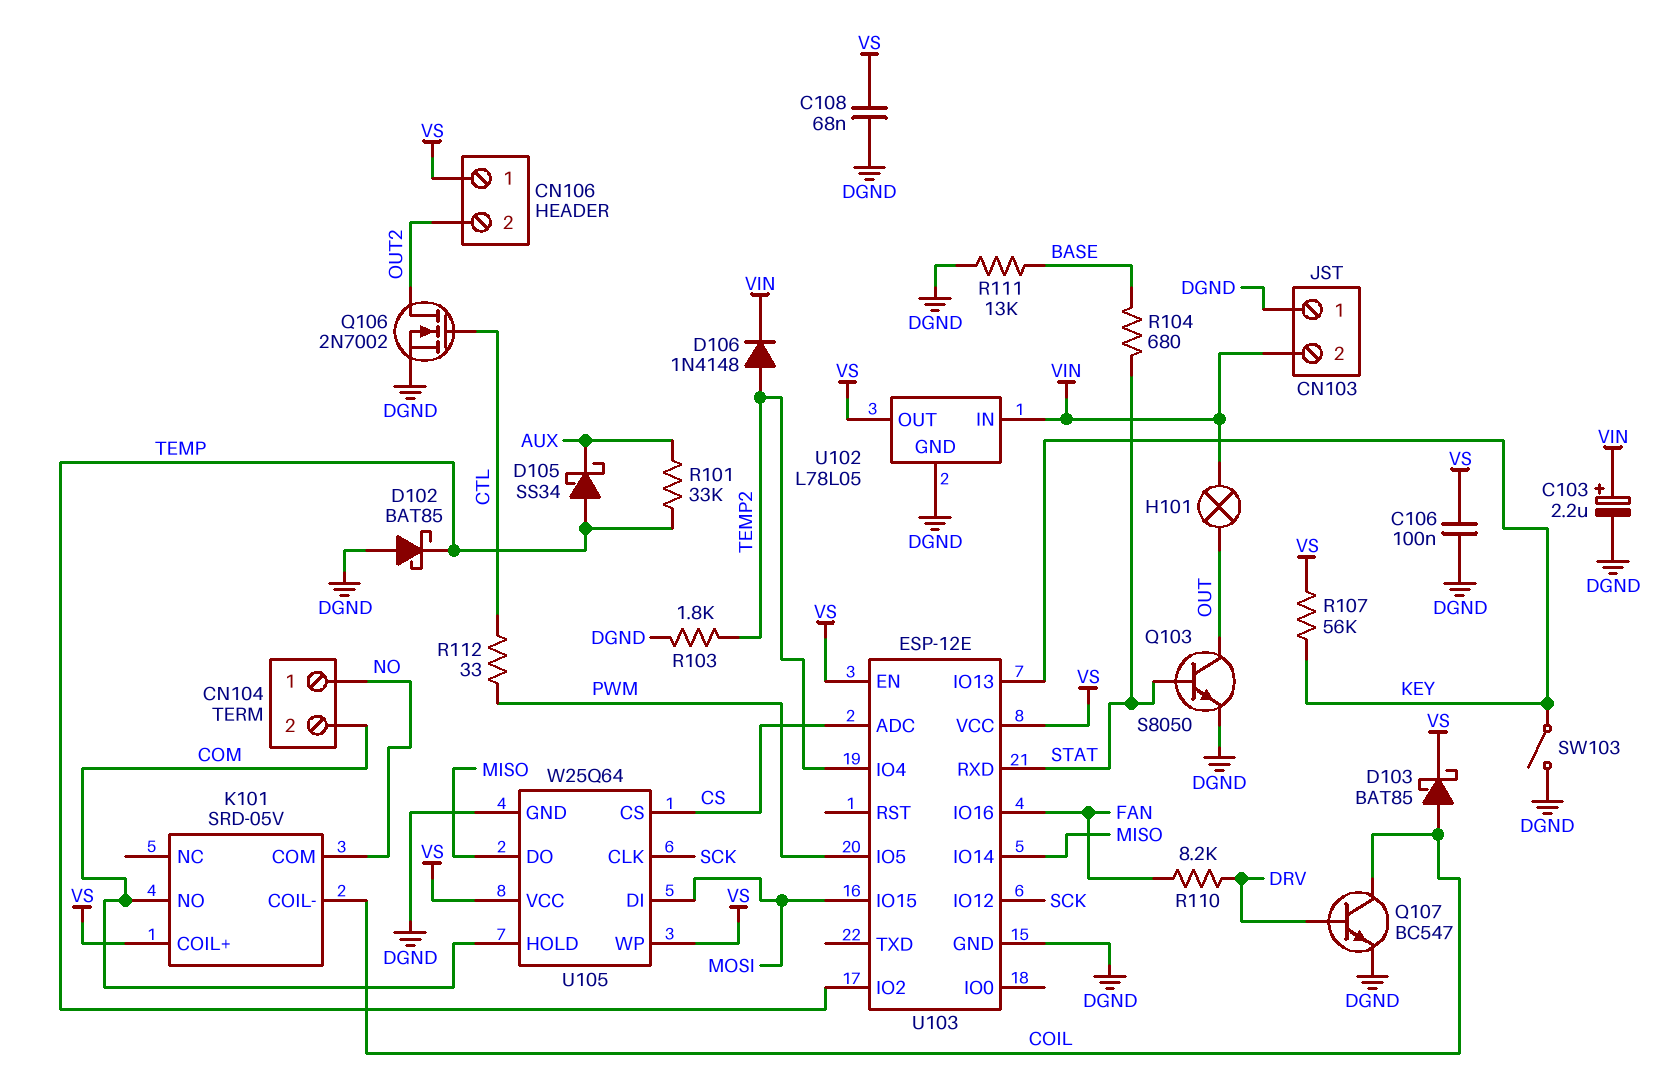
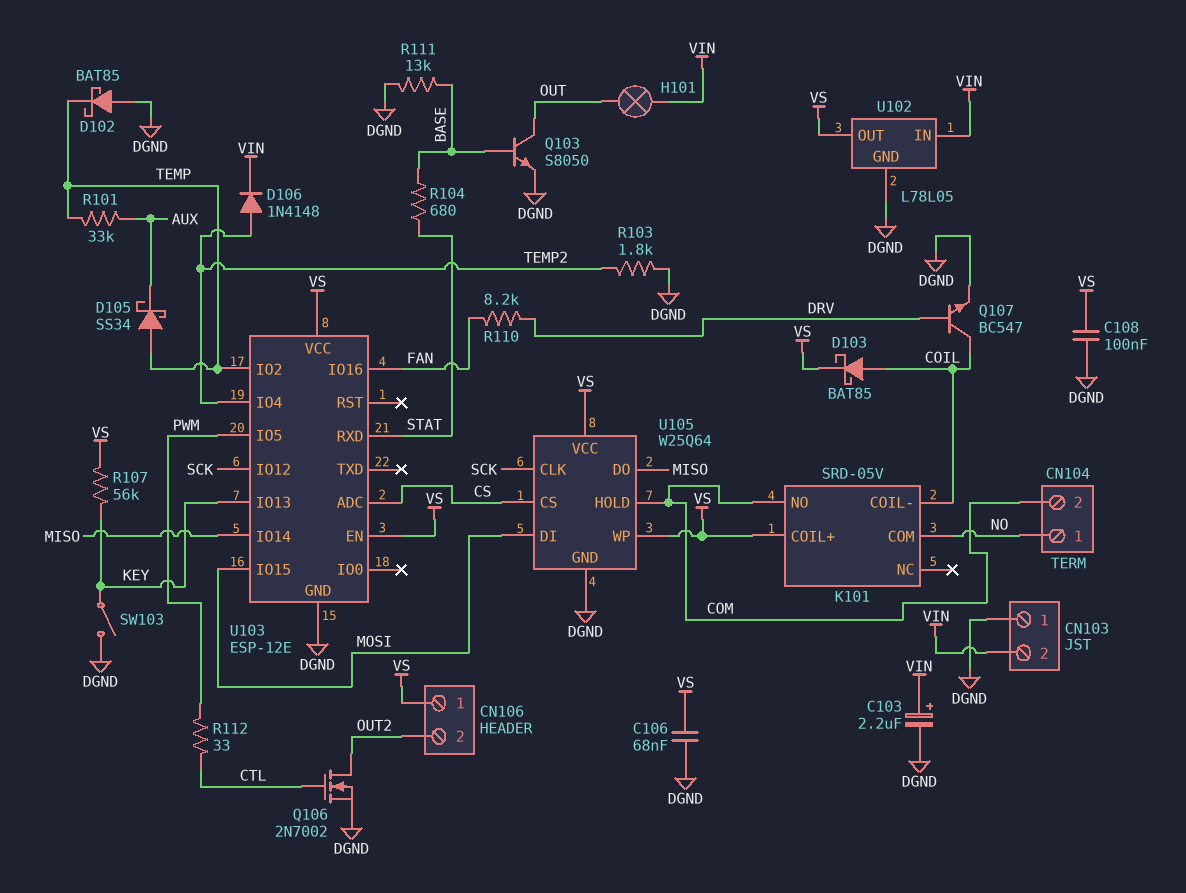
C106: 100nF (DGND, VS) -> 68nF (DGND, VS)
C108: 68nF (DGND, VS) -> 100nF (DGND, VS)
Q103: NPN S8050 (B STAT, C OUT, E DGND) -> NPN S8050 (B BASE, C OUT, E DGND)

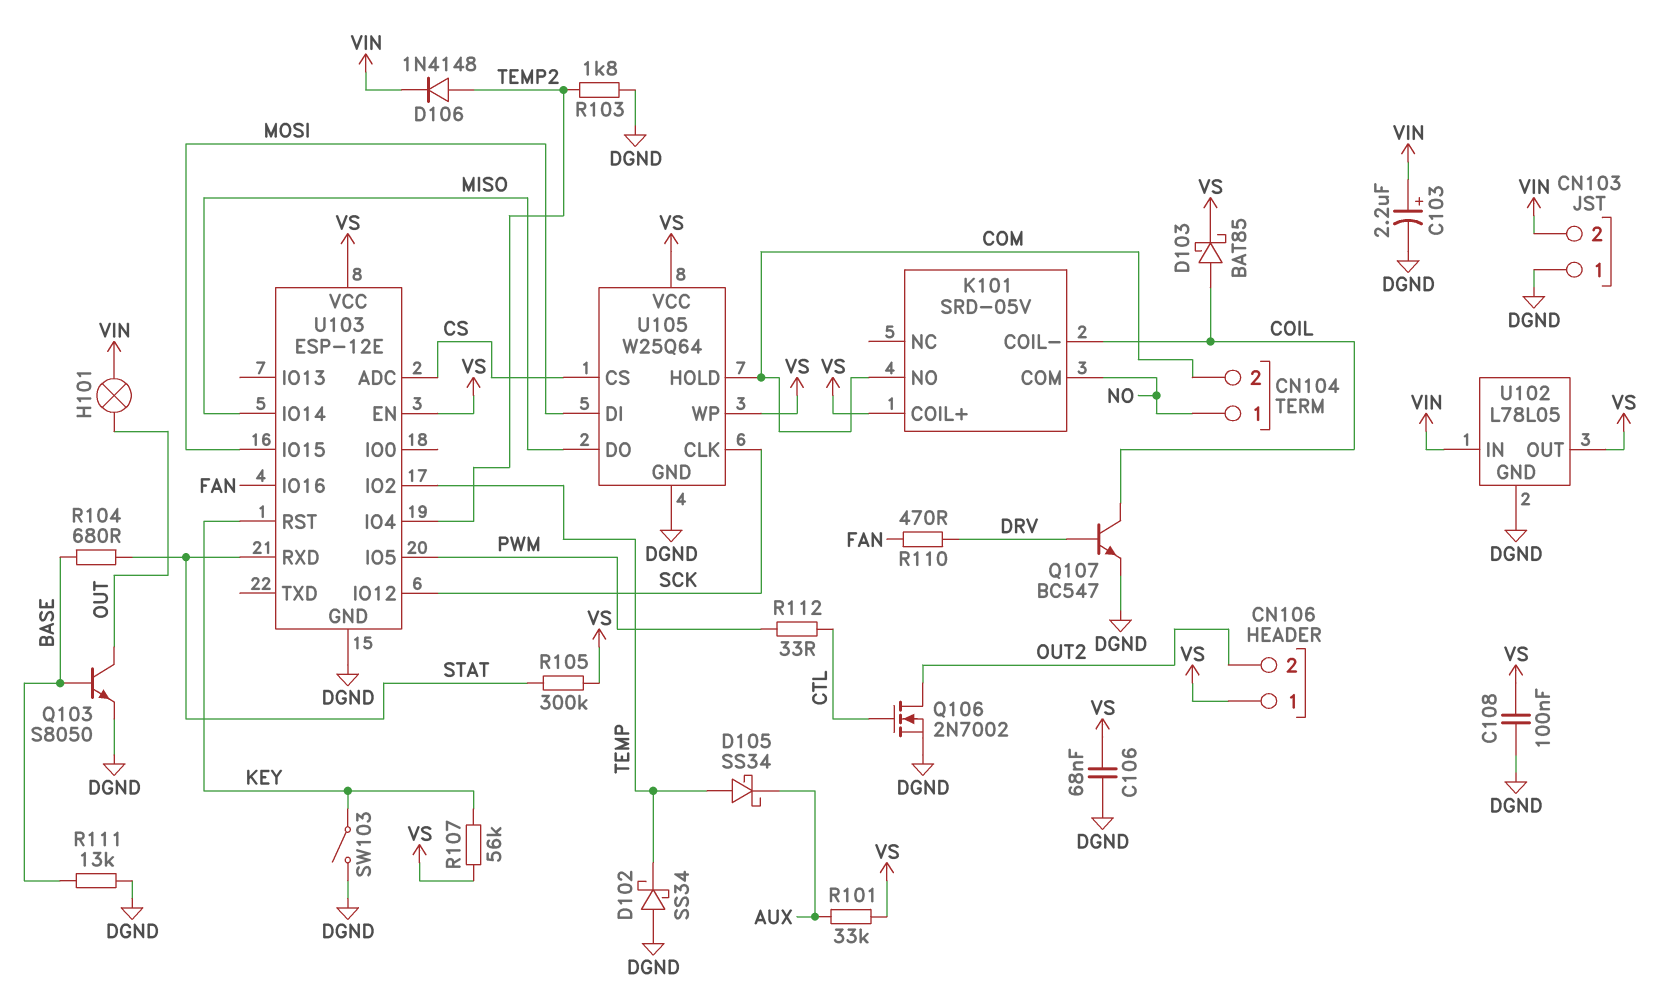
D102: schottky BAT85 (A DGND, K TEMP) -> schottky SS34 (A DGND, K TEMP)
R101: 33k (AUX, TEMP) -> 33k (AUX, VS)
R105: none -> 300k (STAT, VS)
R110: 8.2k (DRV, FAN) -> 470 (DRV, FAN)
U103 pin IO13: KEY -> none
U103 pin RST: none -> KEY

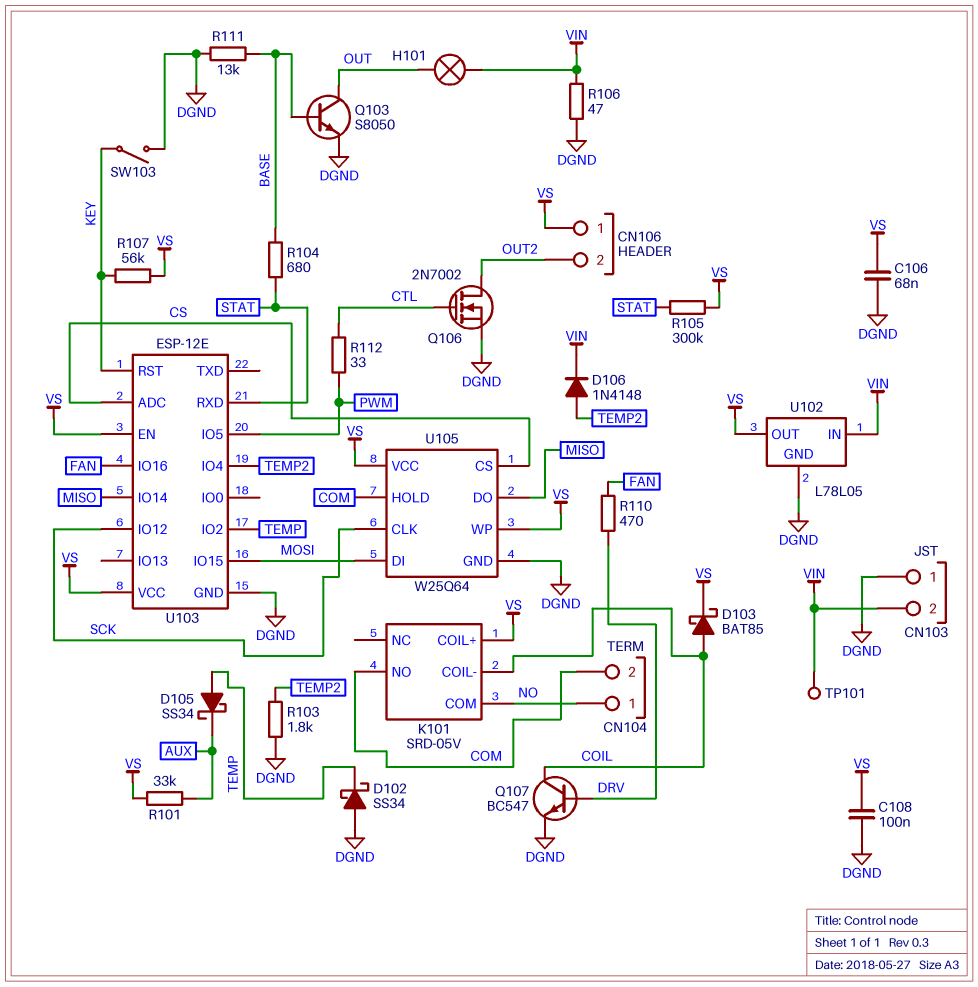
C103: 2.2uF (plus VIN, minus DGND) -> none
R106: none -> 47 (DGND, VIN)
TP101: none -> test point (VIN)

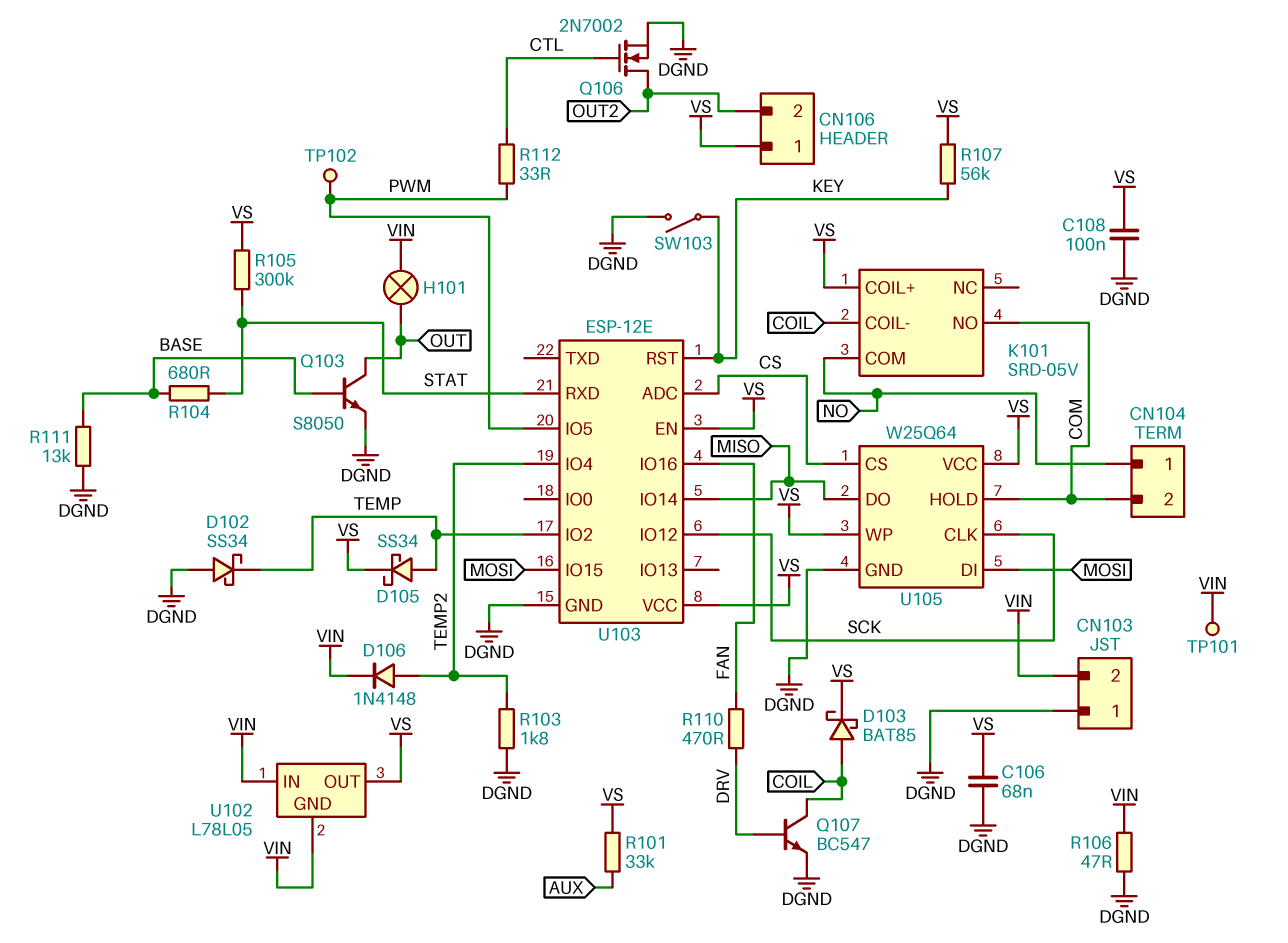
D105: schottky SS34 (A TEMP, K AUX) -> schottky SS34 (A TEMP, K VS)
TP102: none -> test point (PWM)
U102 pin GND: DGND -> VIN

